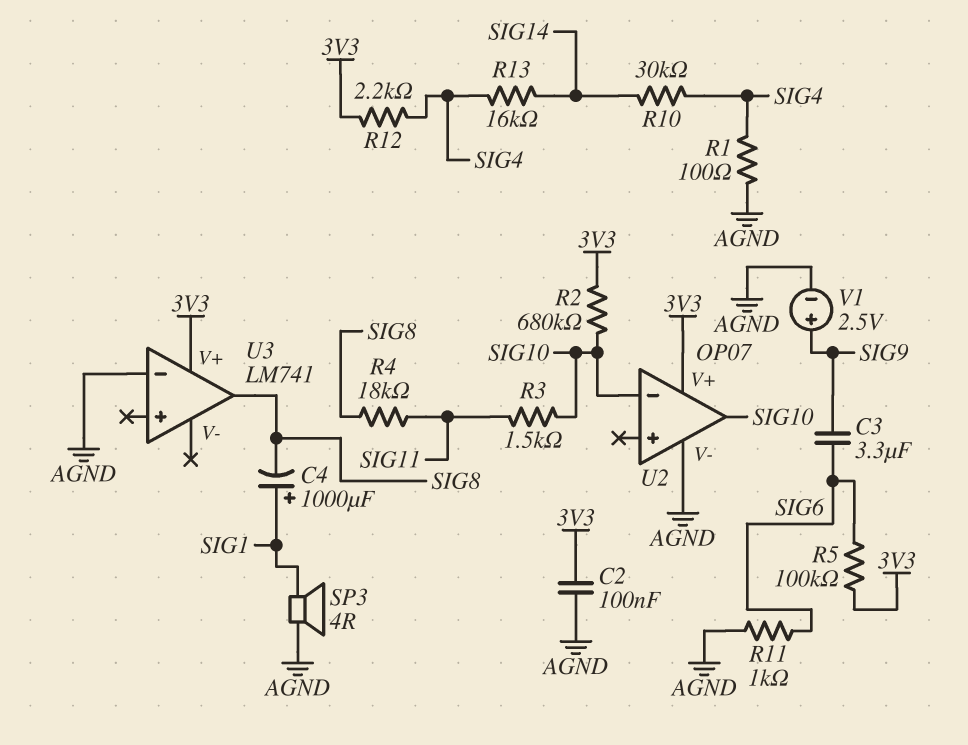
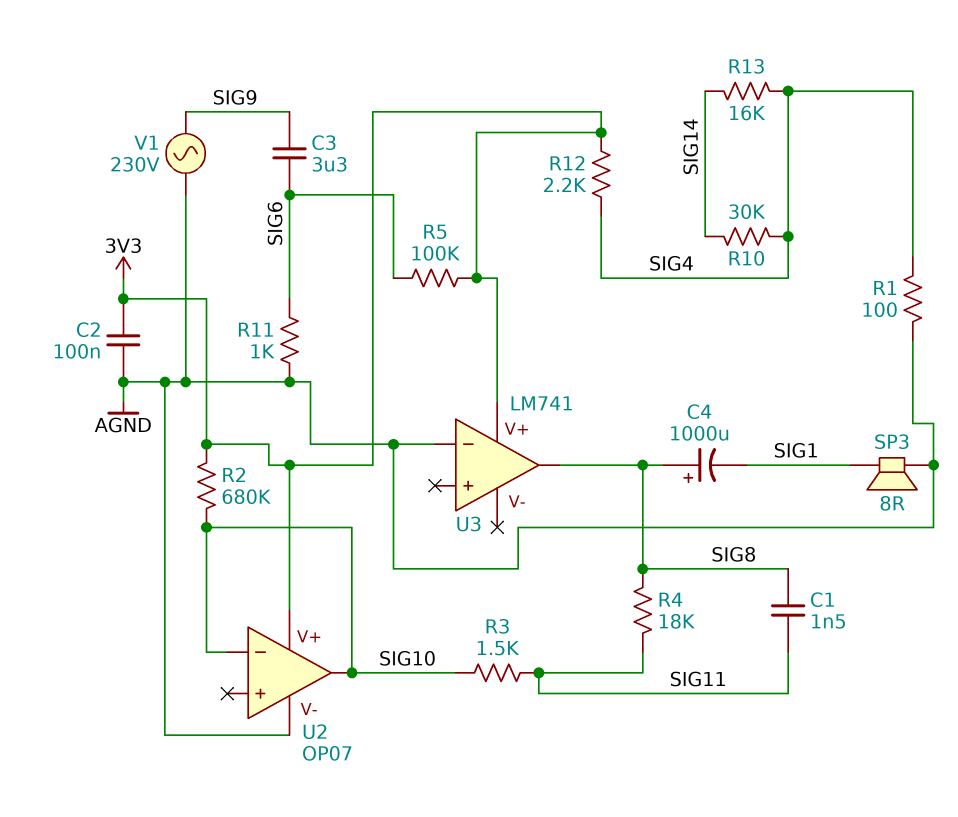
C1: none -> 1.5nF (SIG8, SIG11)
C4: 1000uF (plus SIG1, minus SIG8) -> 1000uF (plus SIG8, minus SIG1)
SP3: speaker 4R (AGND, SIG1) -> speaker 8R (AGND, SIG1)
V1: 2.5V (plus SIG9, minus AGND) -> AC 230V (AGND, SIG9)

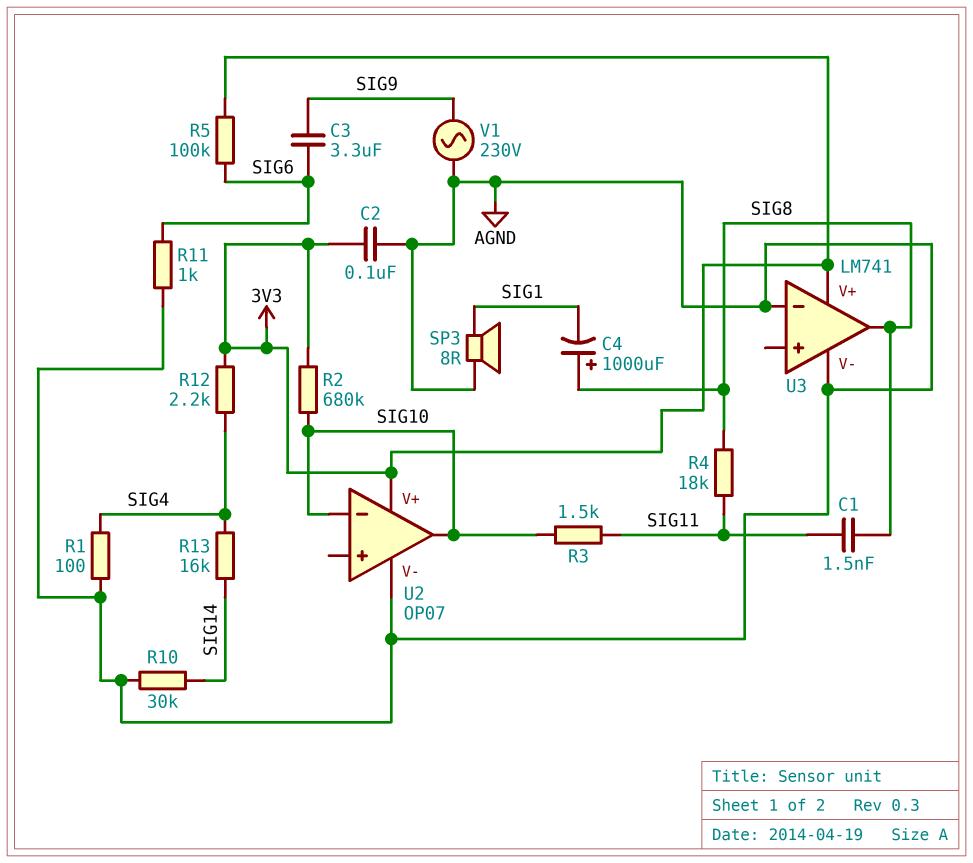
R10: 30k (SIG4, SIG14) -> 30k (AGND, SIG14)
U3 pin V-: none -> AGND

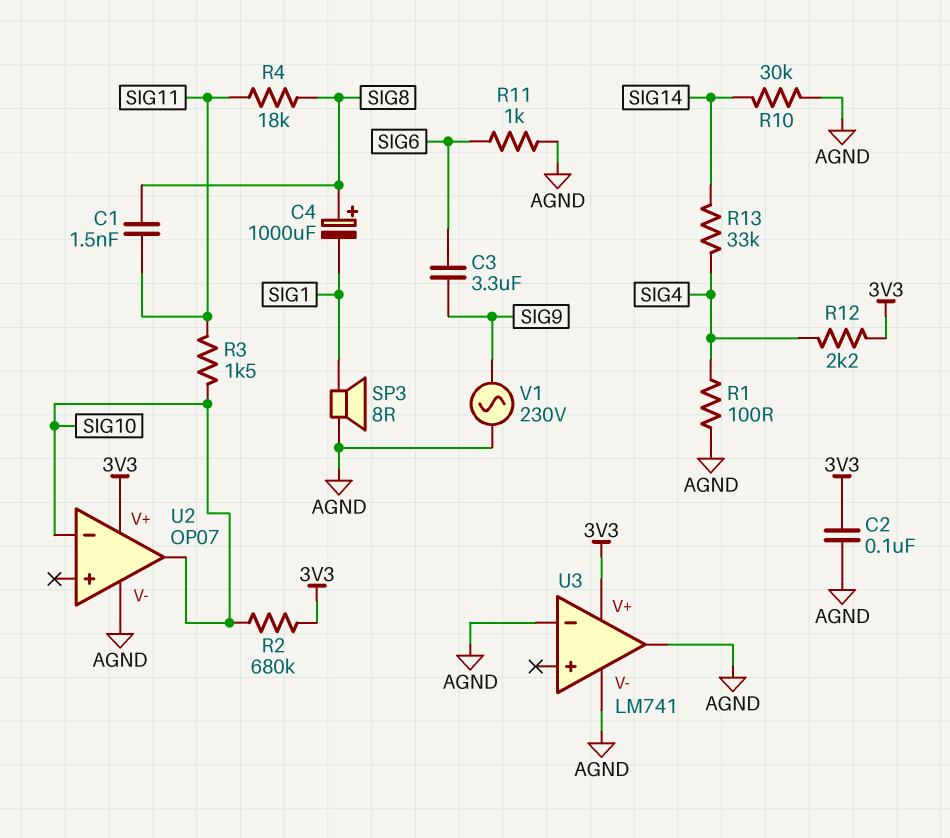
R5: 100k (3V3, SIG6) -> none
R13: 16k (SIG4, SIG14) -> 33k (SIG4, SIG14)
U3 pin out: SIG8 -> AGND

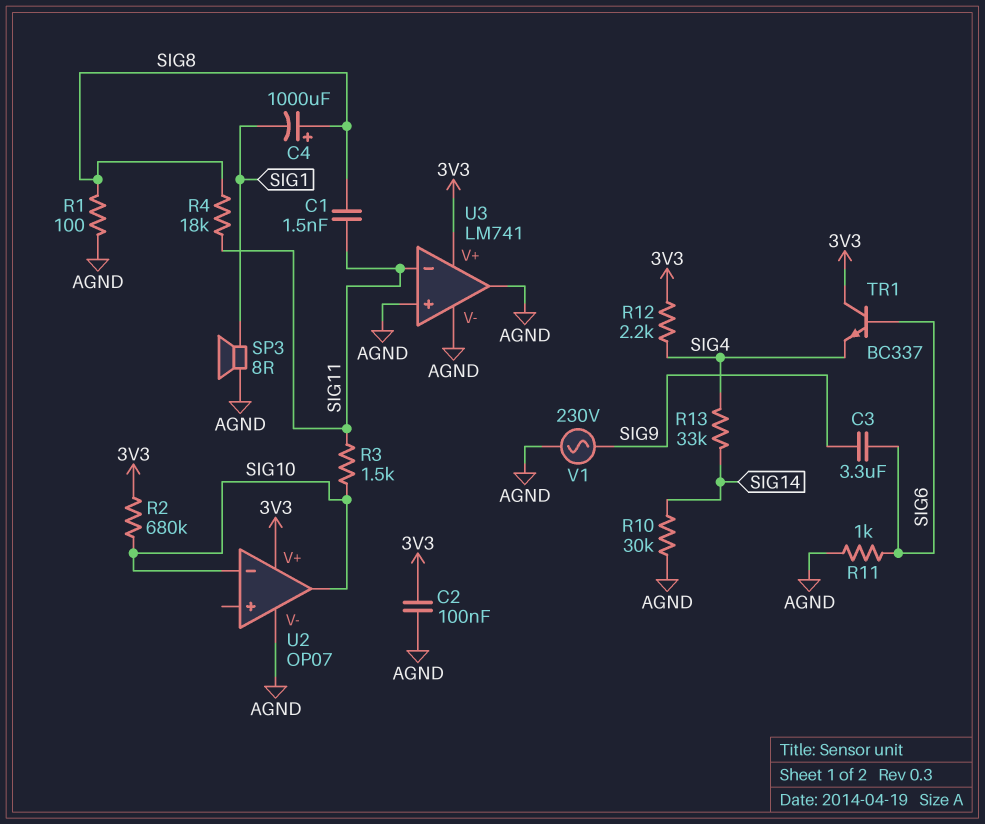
R1: 100 (AGND, SIG4) -> 100 (AGND, SIG8)
TR1: none -> NPN BC337 (B SIG6, C 3V3, E SIG4)
U3 pin in+: none -> AGND
U3 pin in-: AGND -> SIG11

